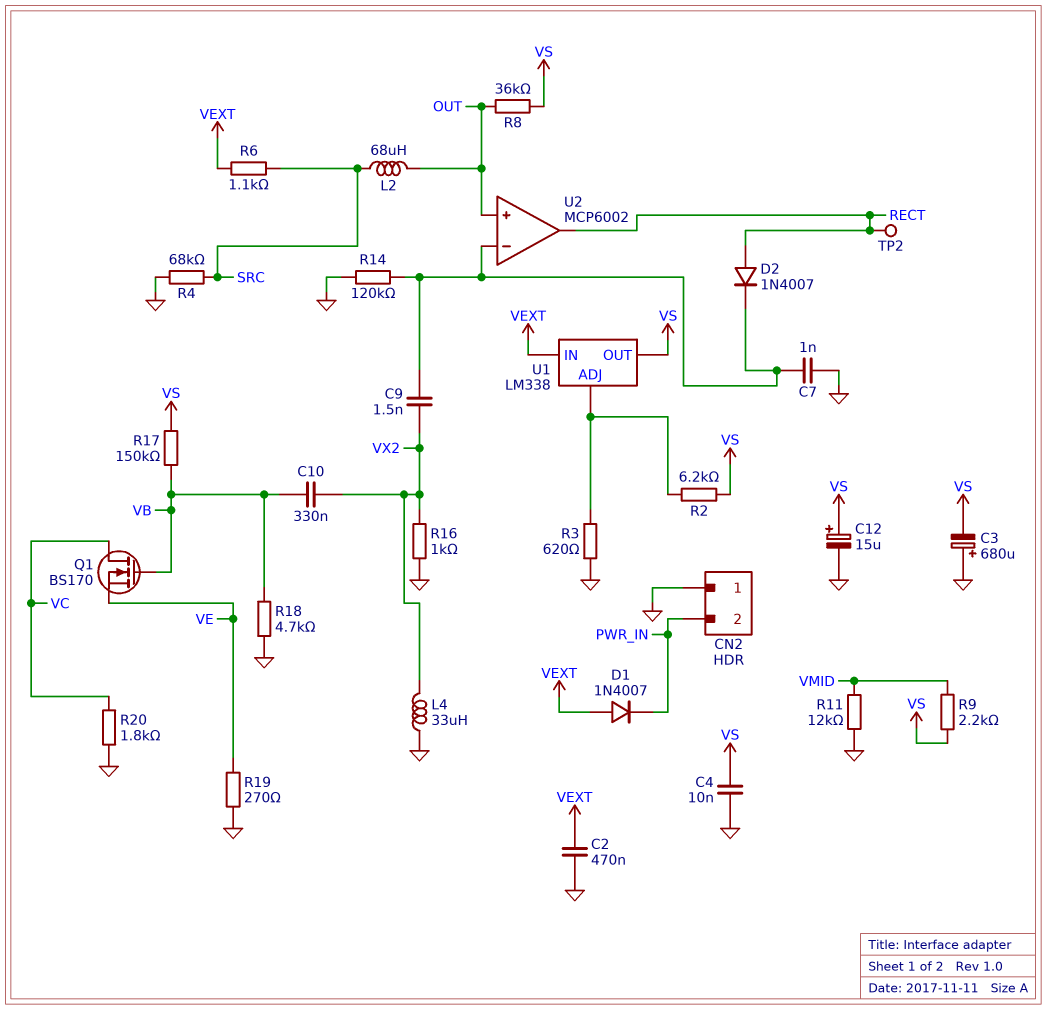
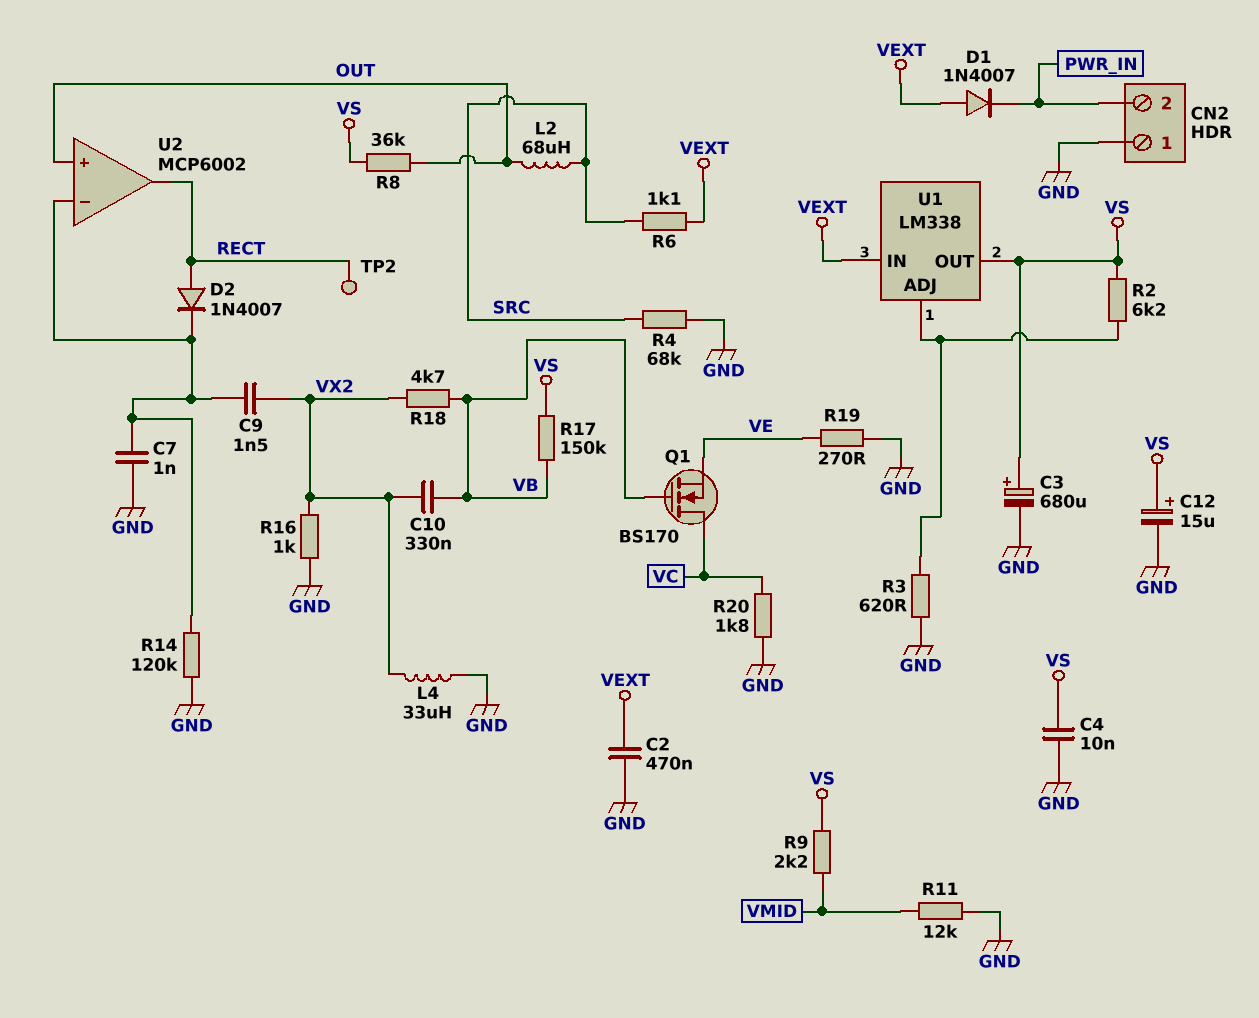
C3: 680uF (plus GND, minus VS) -> 680uF (plus VS, minus GND)
R18: 4.7k (GND, VB) -> 4.7k (VB, VX2)

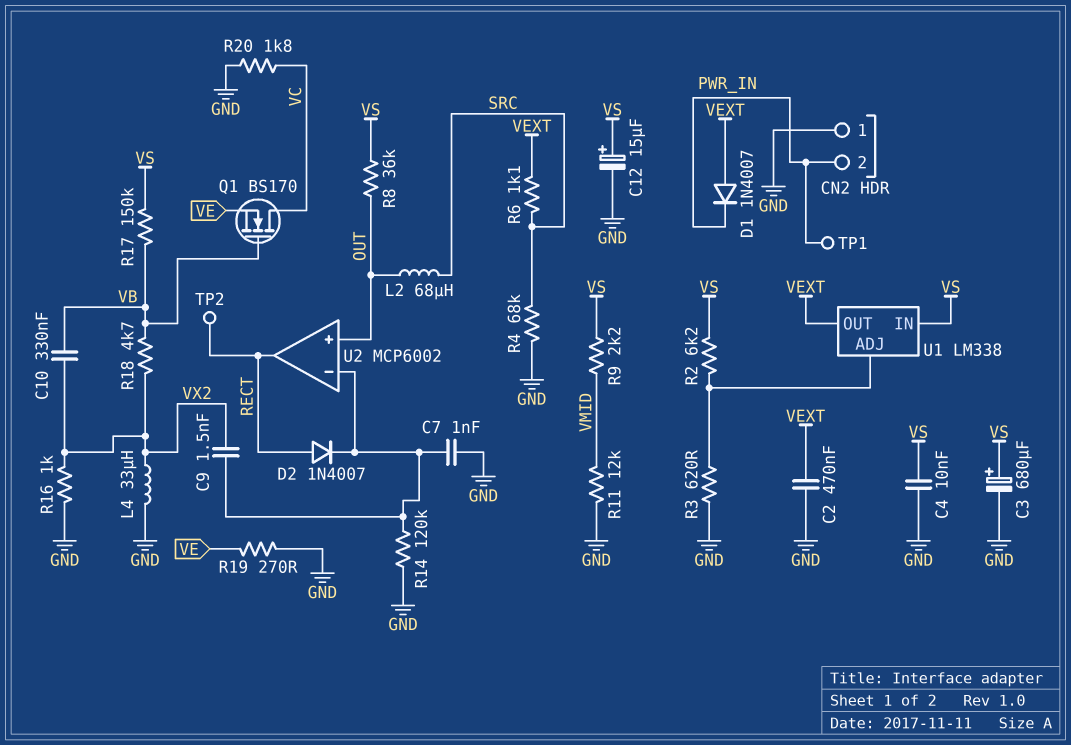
TP1: none -> test point (PWR_IN)
U1 pin IN: VEXT -> VS
U1 pin OUT: VS -> VEXT

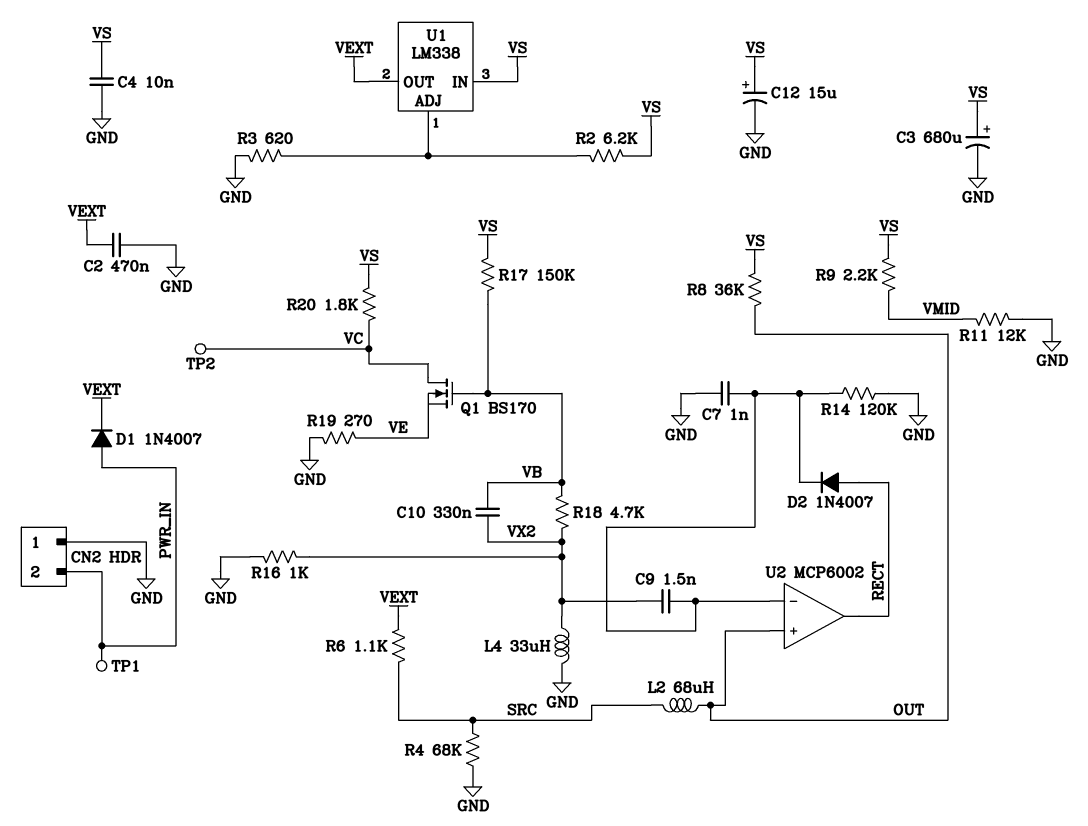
D1: diode 1N4007 (A VEXT, K PWR_IN) -> diode 1N4007 (A PWR_IN, K VEXT)
R20: 1.8k (GND, VC) -> 1.8k (VC, VS)
TP2: test point (RECT) -> test point (VC)

